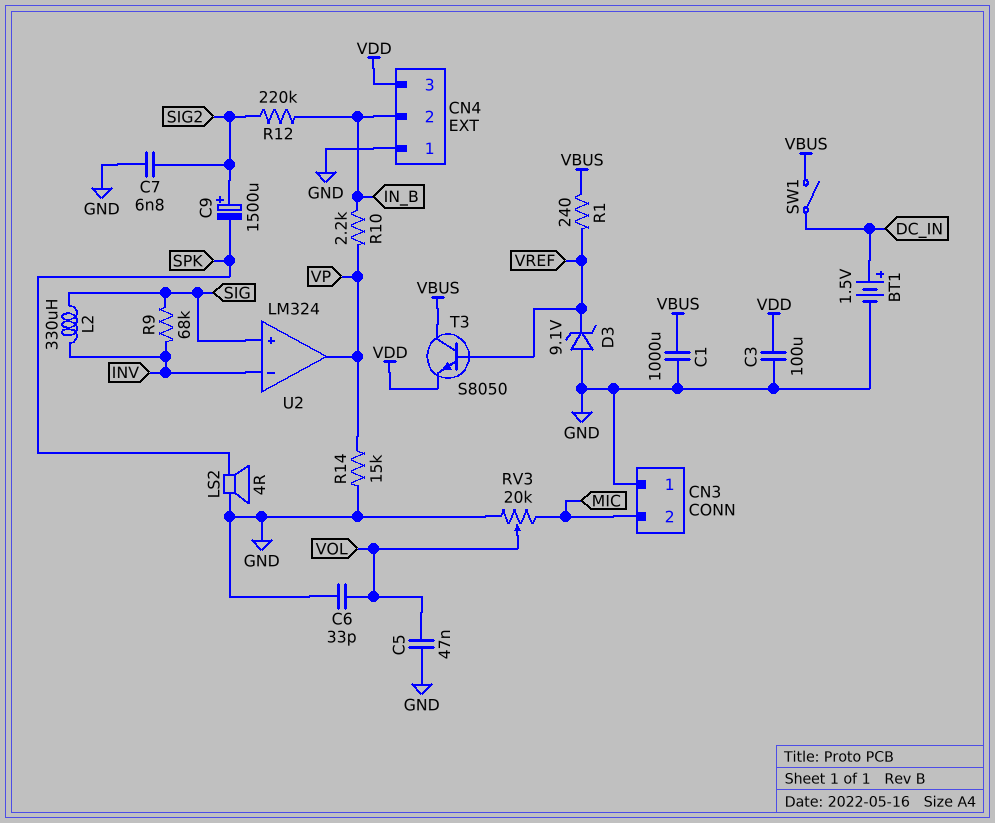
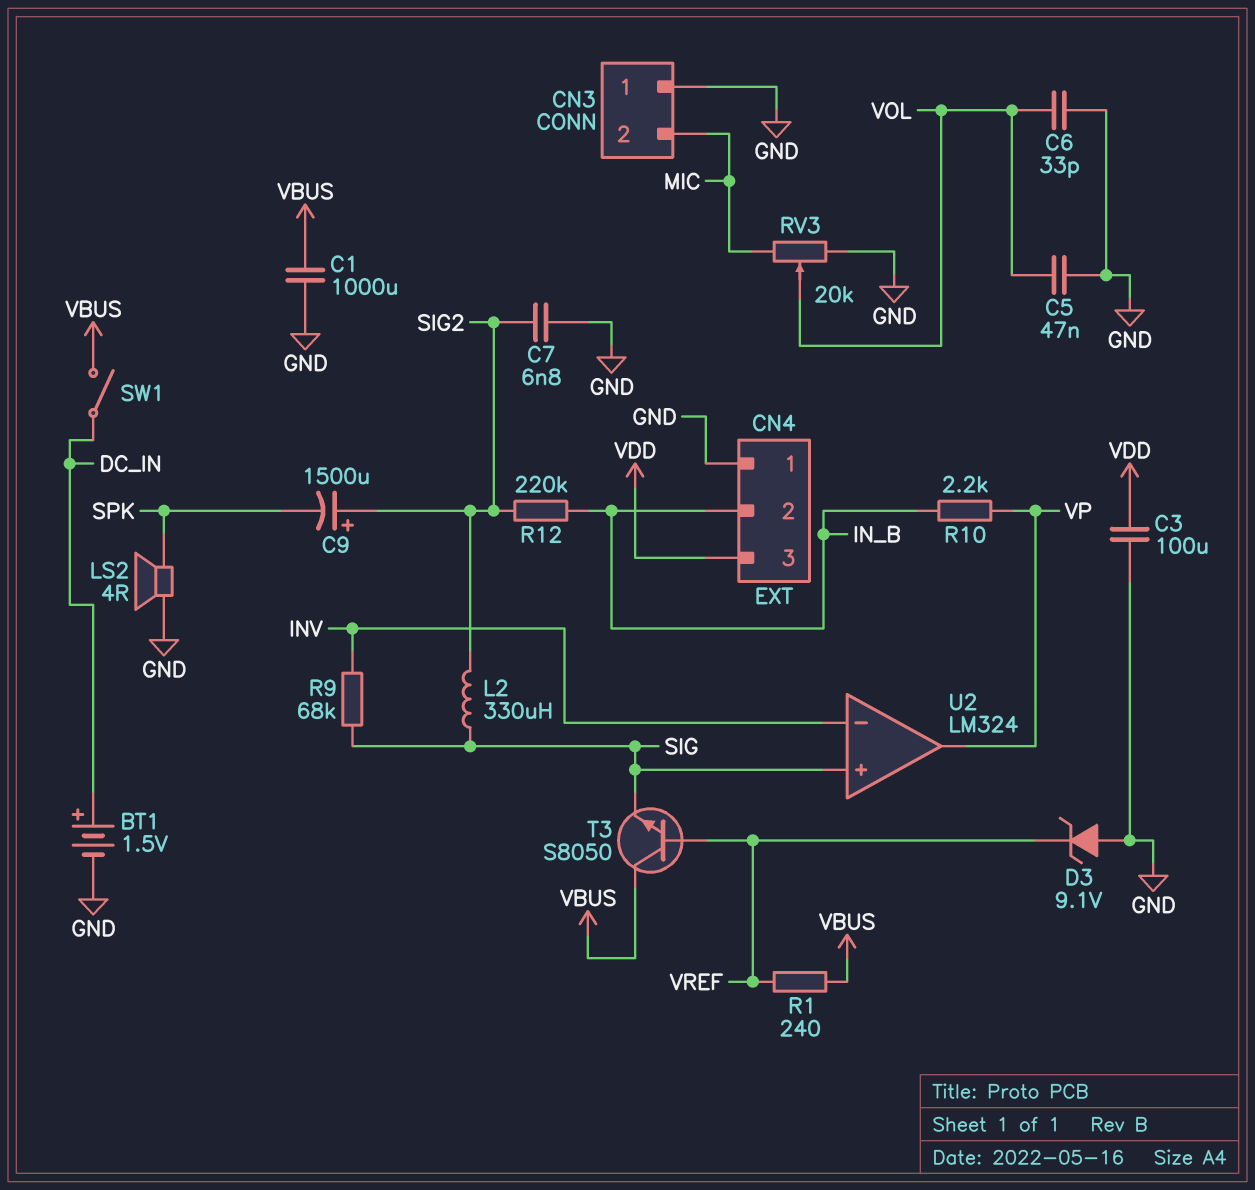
L2: 330uH (INV, SIG) -> 330uH (SIG, SIG2)
R14: 15k (GND, VP) -> none
T3: NPN S8050 (B VREF, C VBUS, E VDD) -> NPN S8050 (B VREF, C VBUS, E SIG)

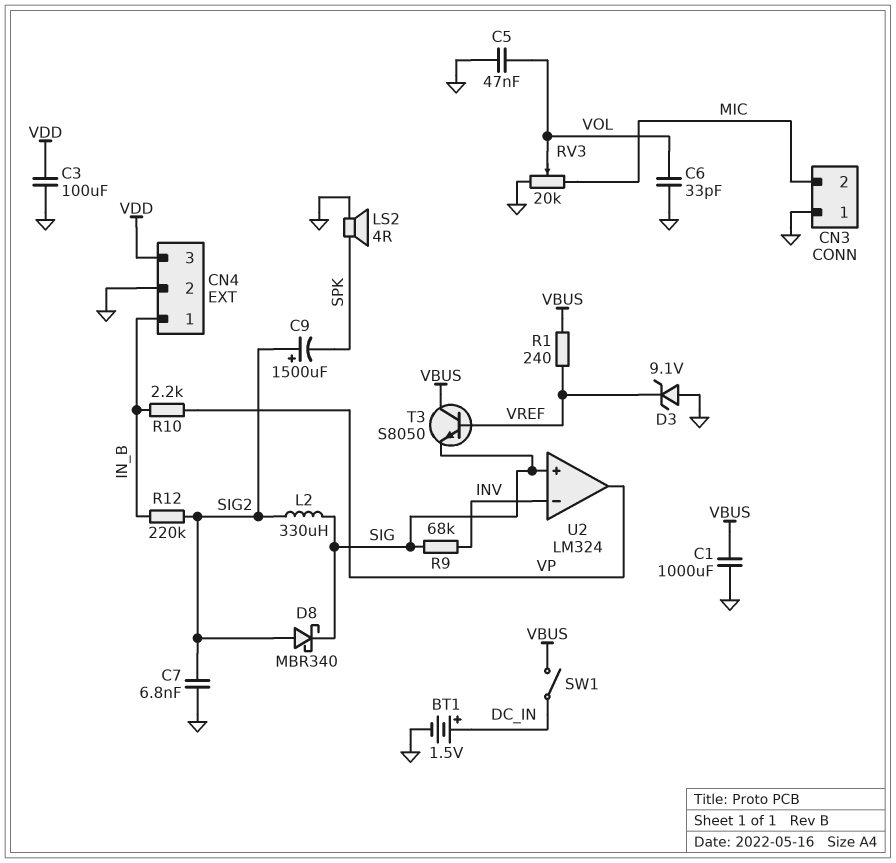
CN4 pin 1: GND -> IN_B
CN4 pin 2: IN_B -> GND
D8: none -> schottky MBR340 (A SIG2, K SIG)

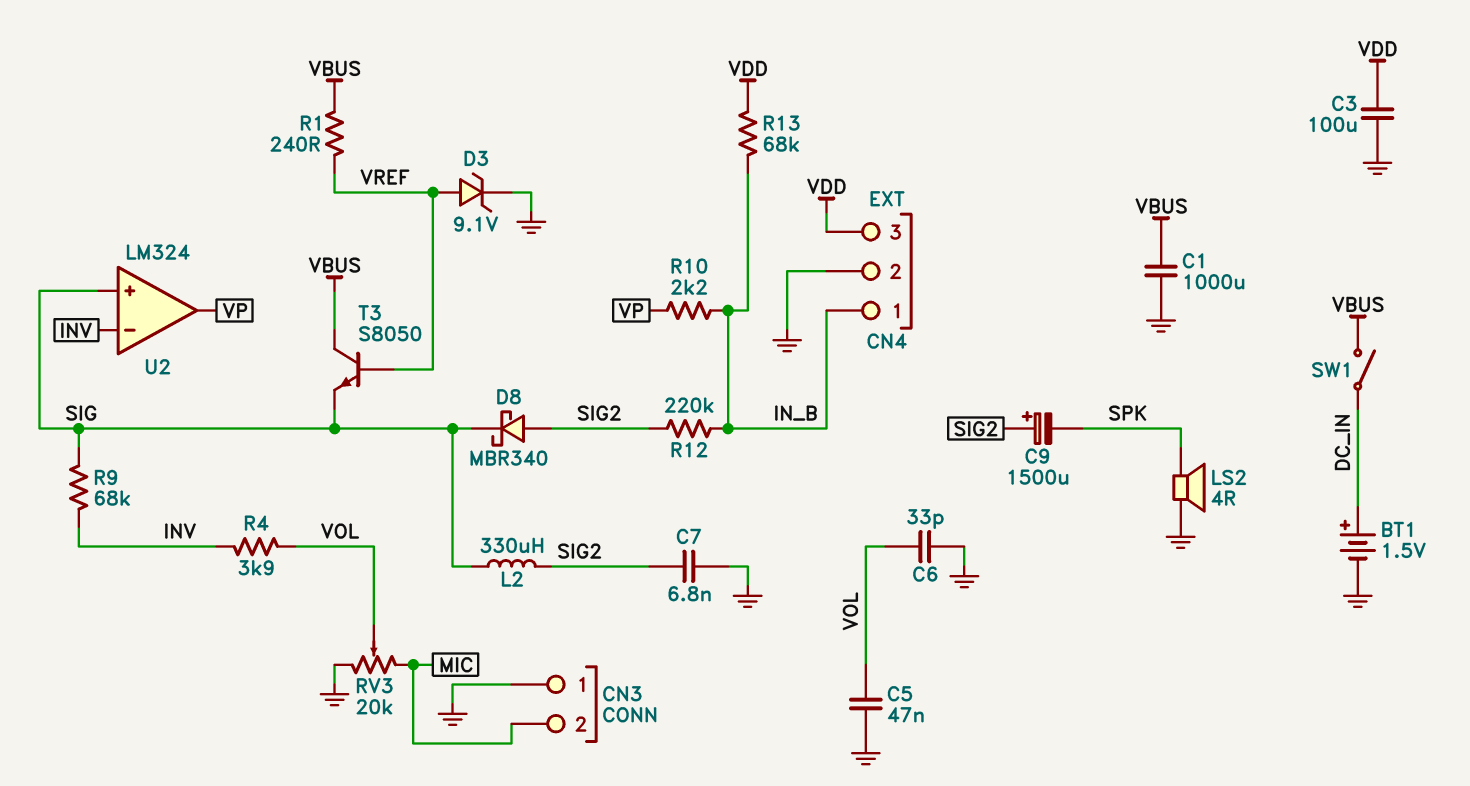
D3: zener 9.1V (A GND, K VREF) -> zener 9.1V (A VREF, K GND)
R4: none -> 3.9k (INV, VOL)
R13: none -> 68k (IN_B, VDD)

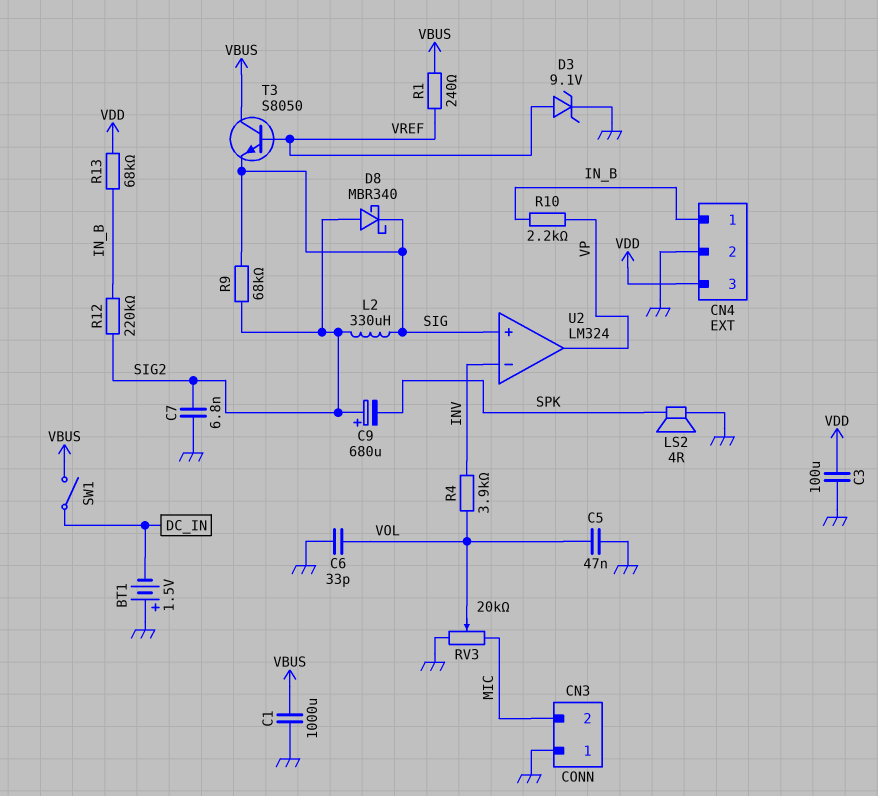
BT1: 1.5V (plus DC_IN, minus GND) -> 1.5V (plus GND, minus DC_IN)
C9: 1500uF (plus SIG2, minus SPK) -> 680uF (plus SIG2, minus SPK)
R9: 68k (INV, SIG) -> 68k (SIG, SIG2)

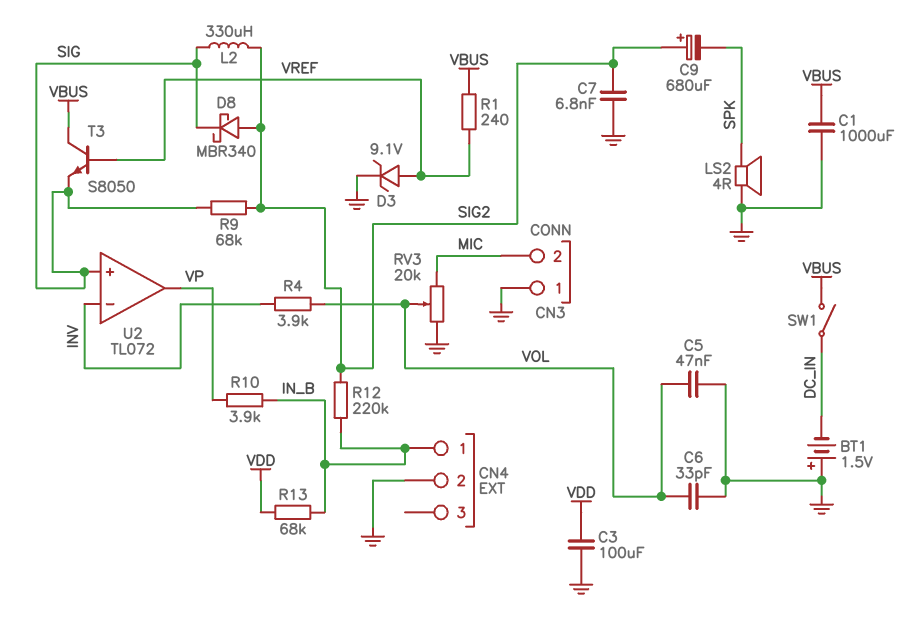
CN4 pin 3: VDD -> none
R10: 2.2k (IN_B, VP) -> 3.9k (IN_B, VP)
U2: LM324 -> TL072

